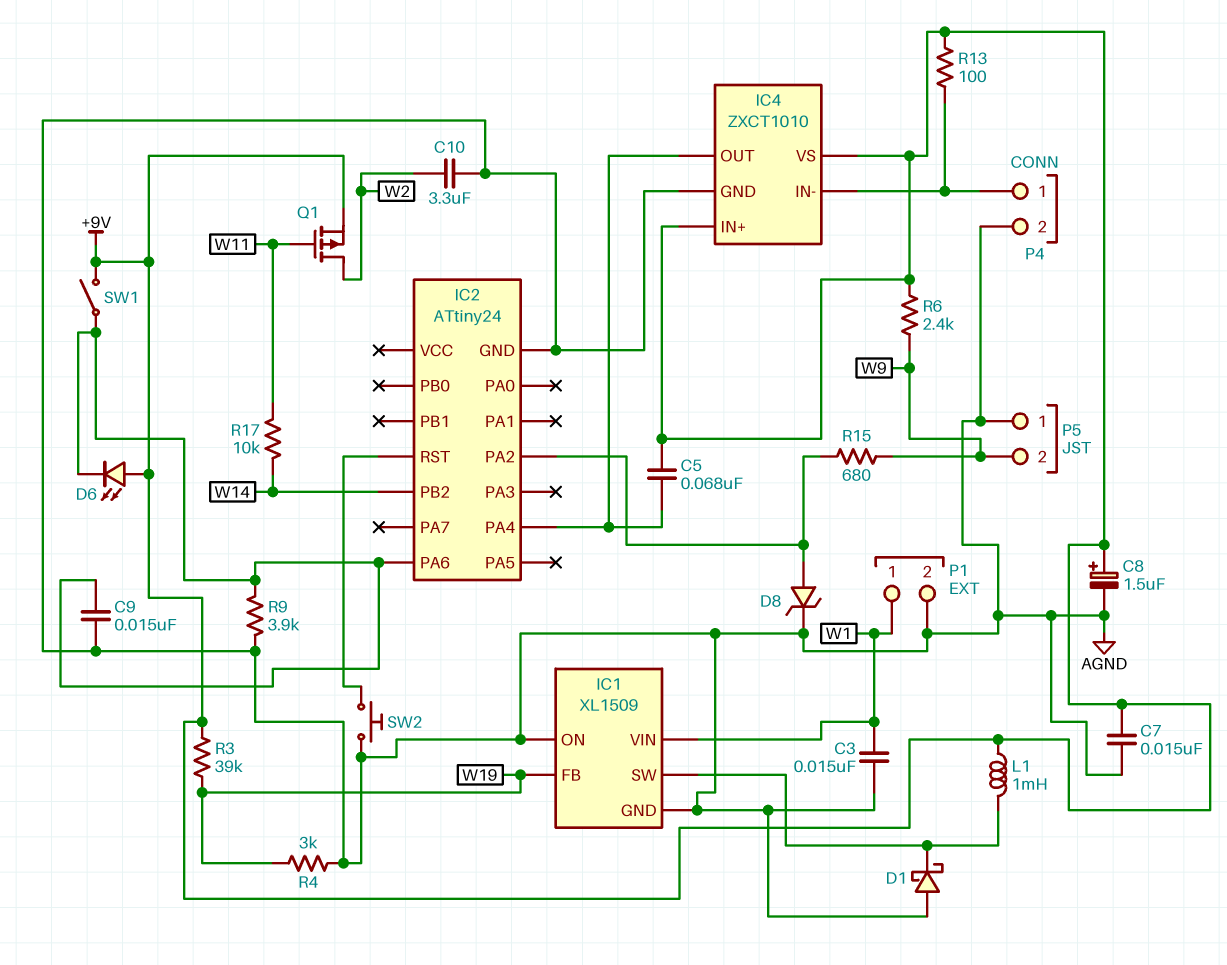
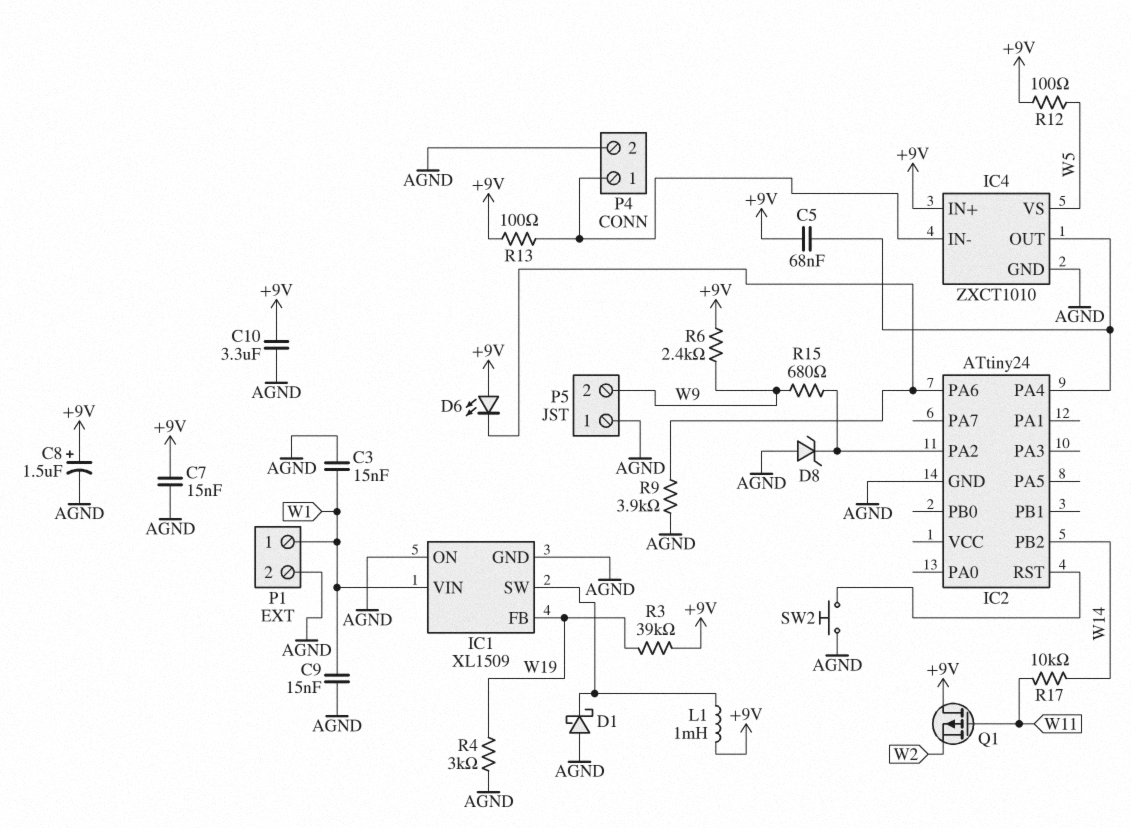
C9: 15nF (AGND, IC2/PA6) -> 15nF (AGND, W1)
C10: 3.3uF (AGND, W2) -> 3.3uF (+9V, AGND)
D8: zener (A IC2/PA2, K AGND) -> zener (A AGND, K IC2/PA2)
IC4 pin VS: +9V -> W5
Q1: PMOS (G W11, D W2, S +9V) -> PMOS (G W11, D +9V, S W2)
R12: none -> 100 (+9V, W5)
SW1: switch (+9V, IC2/PA6) -> none

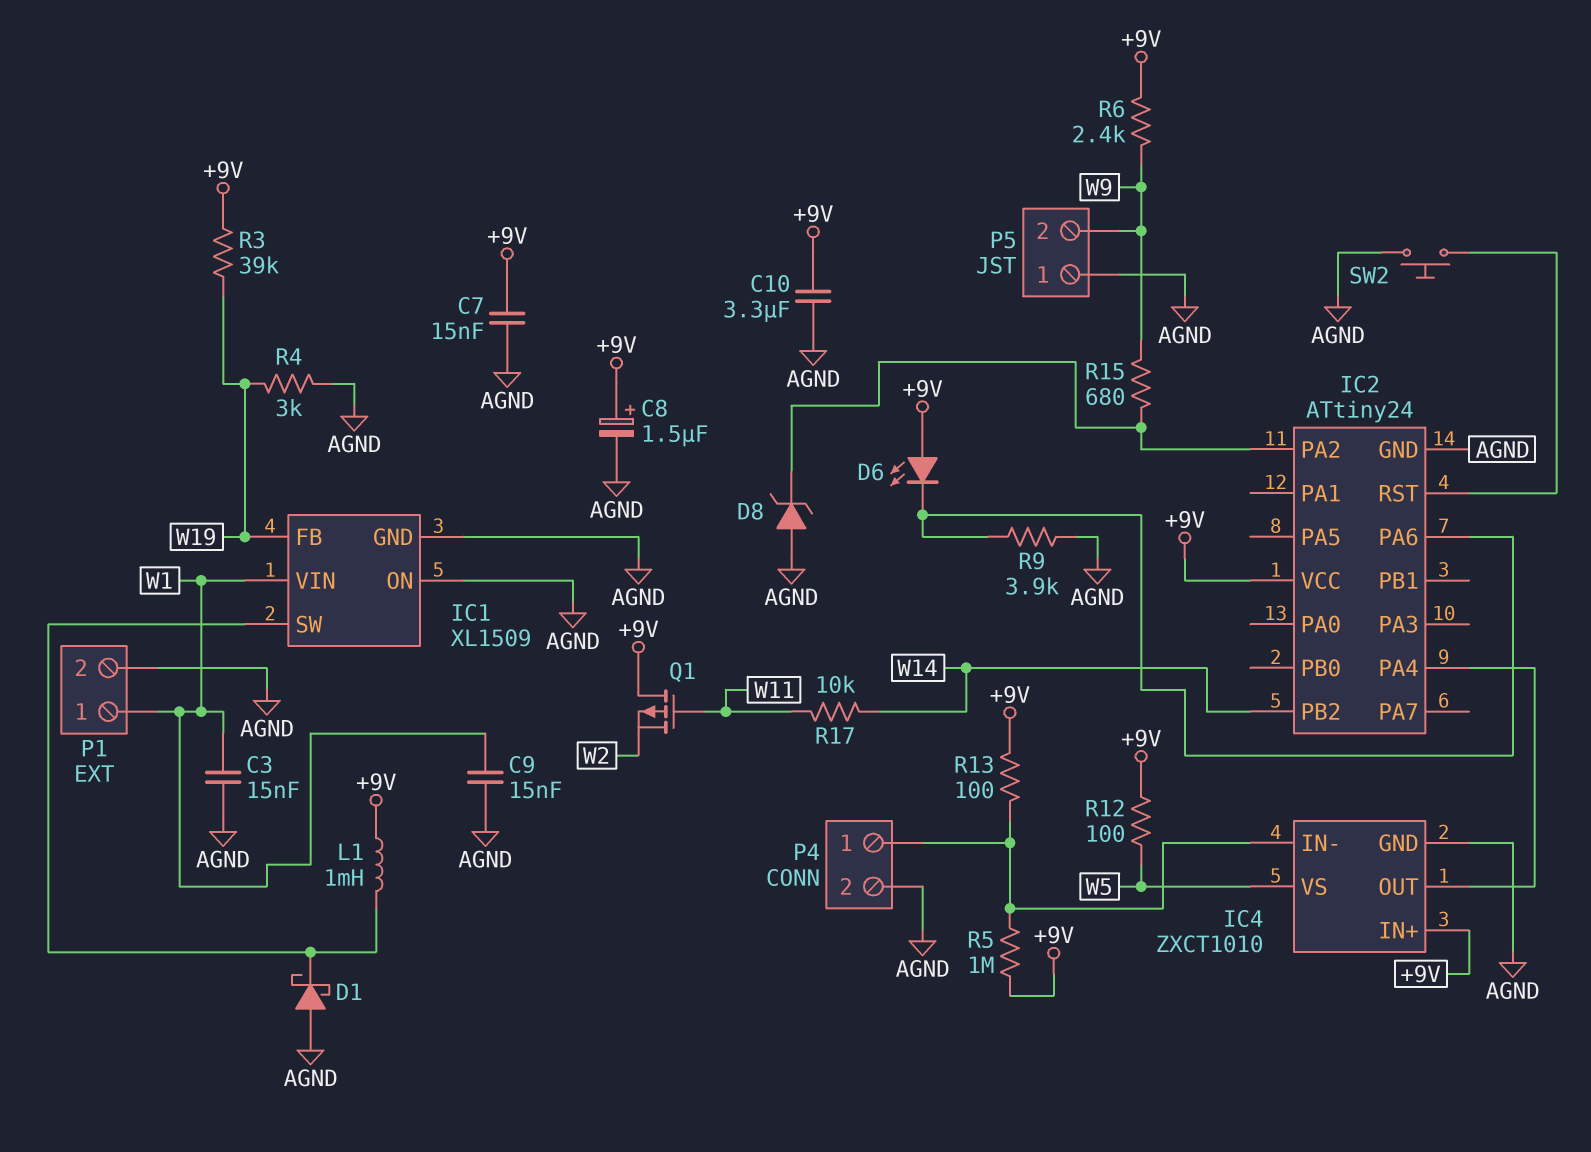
C5: 68nF (+9V, IC2/PA4) -> none
IC2 pin VCC: none -> +9V
R5: none -> 1M (+9V, IC4/IN-)

